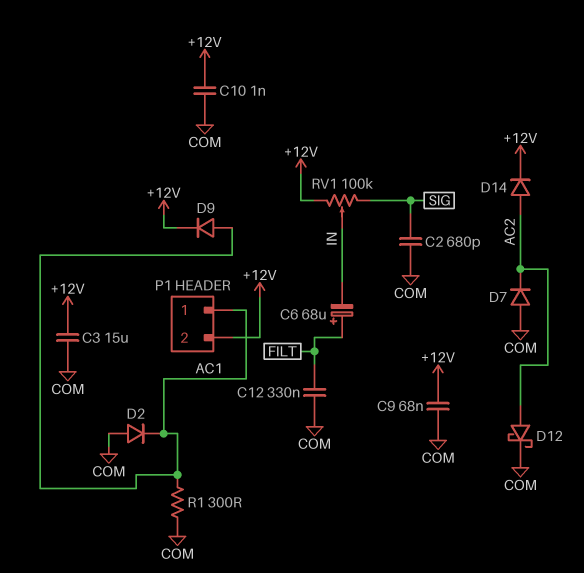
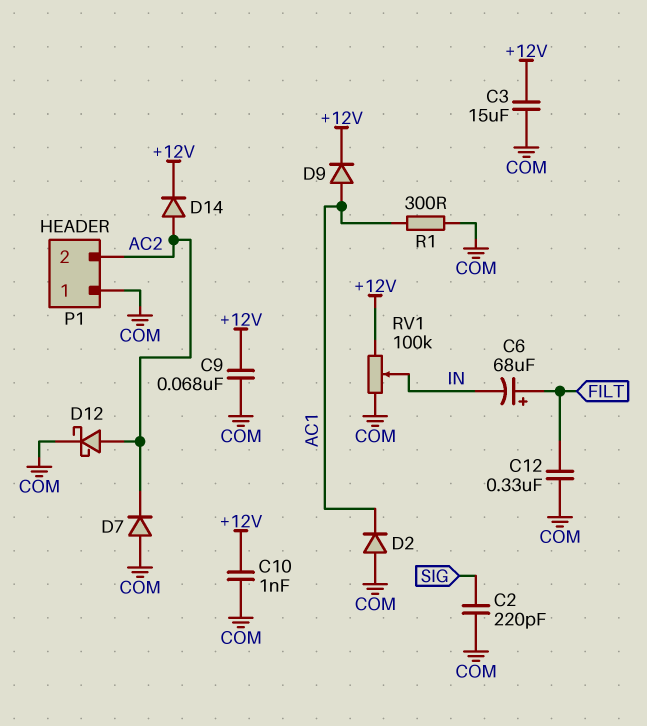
C2: 680pF (COM, SIG) -> 220pF (COM, SIG)
P1 pin 1: AC1 -> COM
P1 pin 2: +12V -> AC2
RV1: 100k (+12V, SIG, wiper IN) -> 100k (+12V, COM, wiper IN)

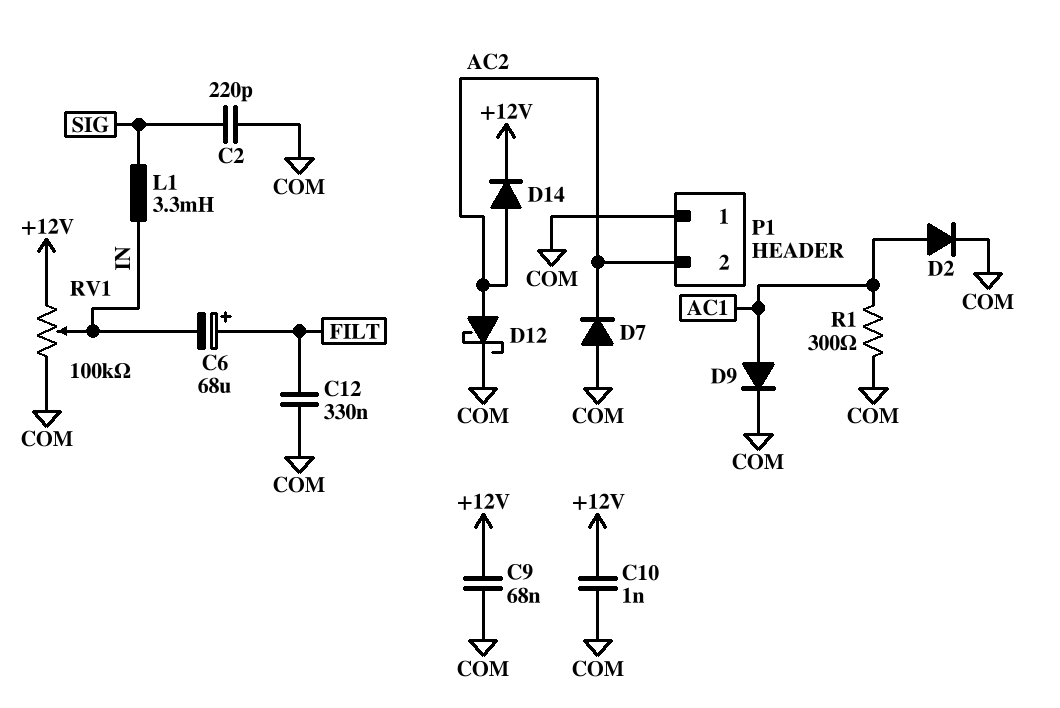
C3: 15uF (+12V, COM) -> none
D2: diode (A COM, K AC1) -> diode (A AC1, K COM)
D9: diode (A AC1, K +12V) -> diode (A AC1, K COM)
L1: none -> 3.3mH (IN, SIG)

